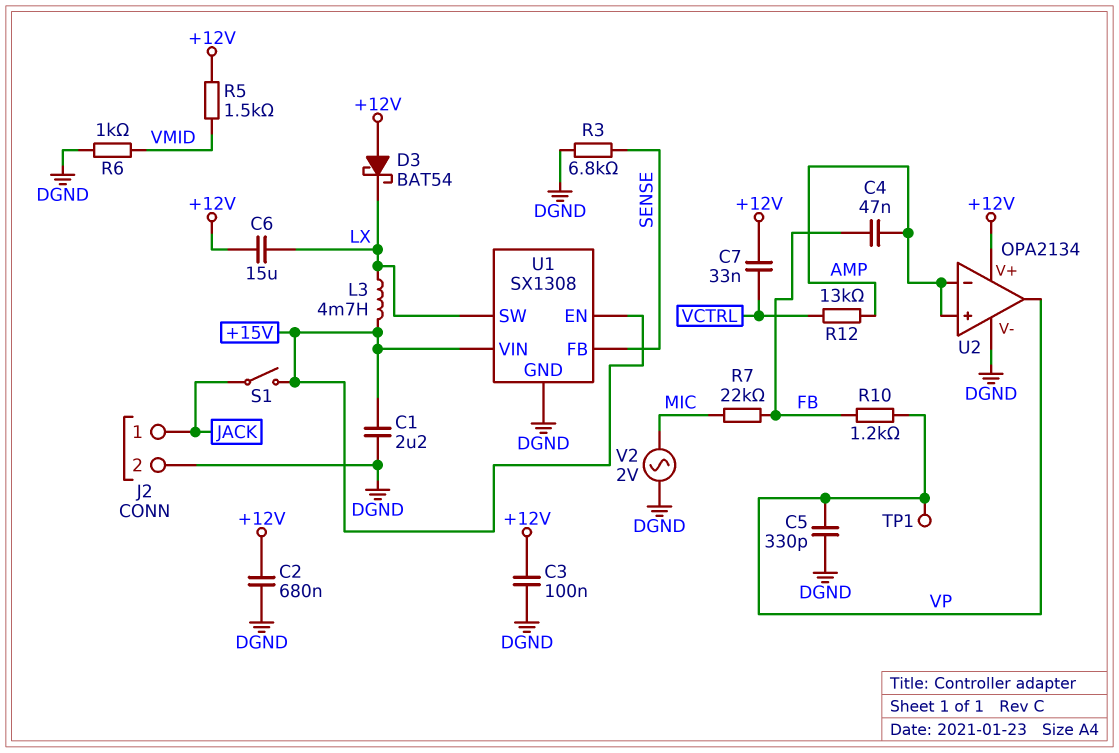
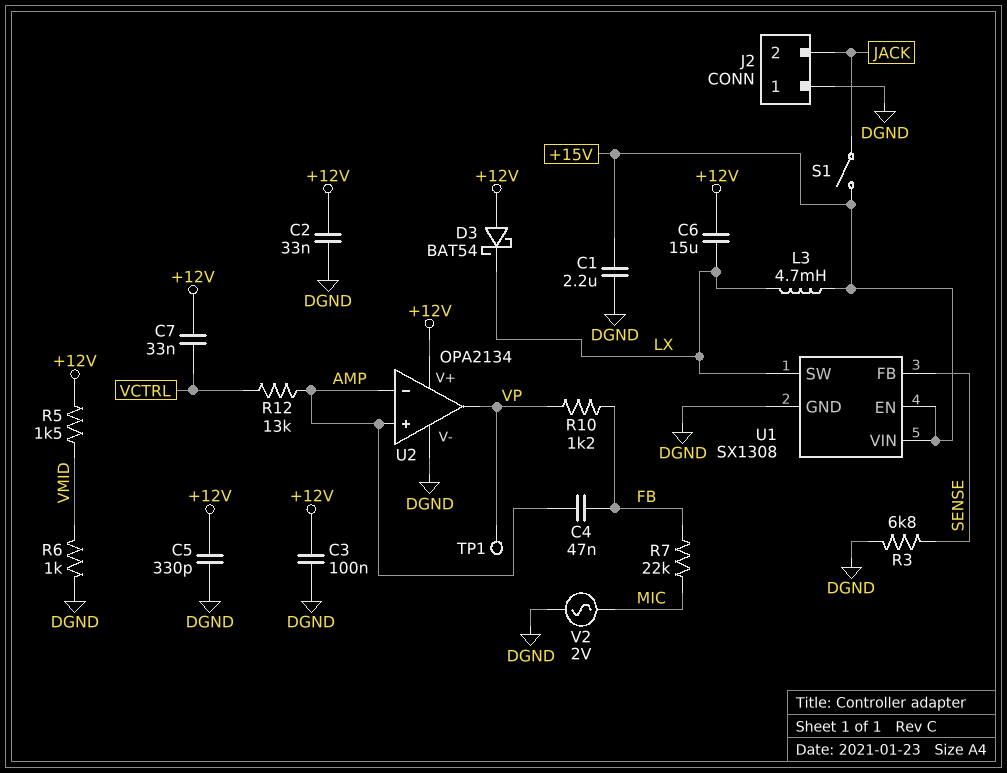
C2: 680nF (+12V, DGND) -> 33nF (+12V, DGND)
C5: 330pF (DGND, VP) -> 330pF (+12V, DGND)
J2 pin 1: JACK -> DGND
J2 pin 2: DGND -> JACK

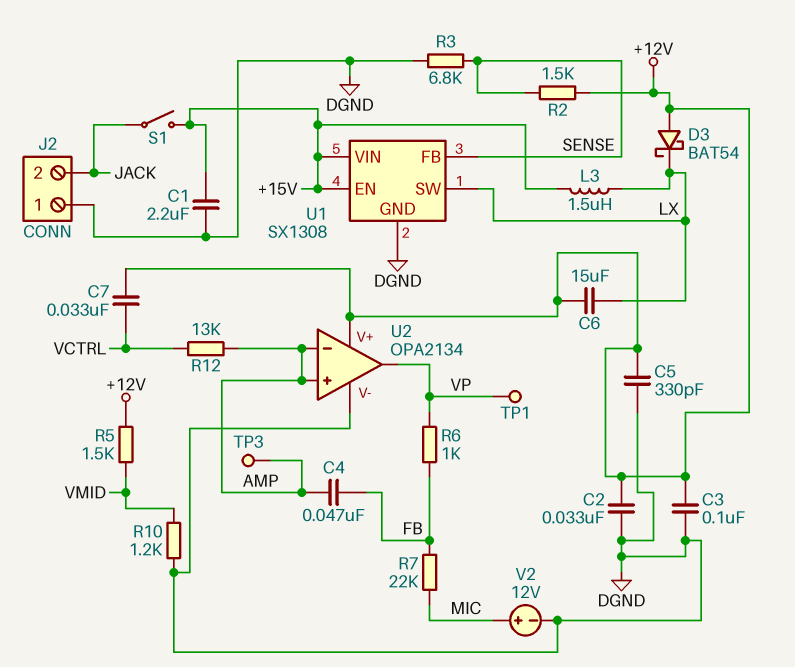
L3: 4.7mH (+15V, LX) -> 1.5uH (+15V, LX)
R2: none -> 1.5k (+12V, SENSE)
R6: 1k (DGND, VMID) -> 1k (FB, VP)
R10: 1.2k (FB, VP) -> 1.2k (DGND, VMID)
TP3: none -> test point (AMP)
V2: AC 2V (DGND, MIC) -> 12V (plus MIC, minus DGND)

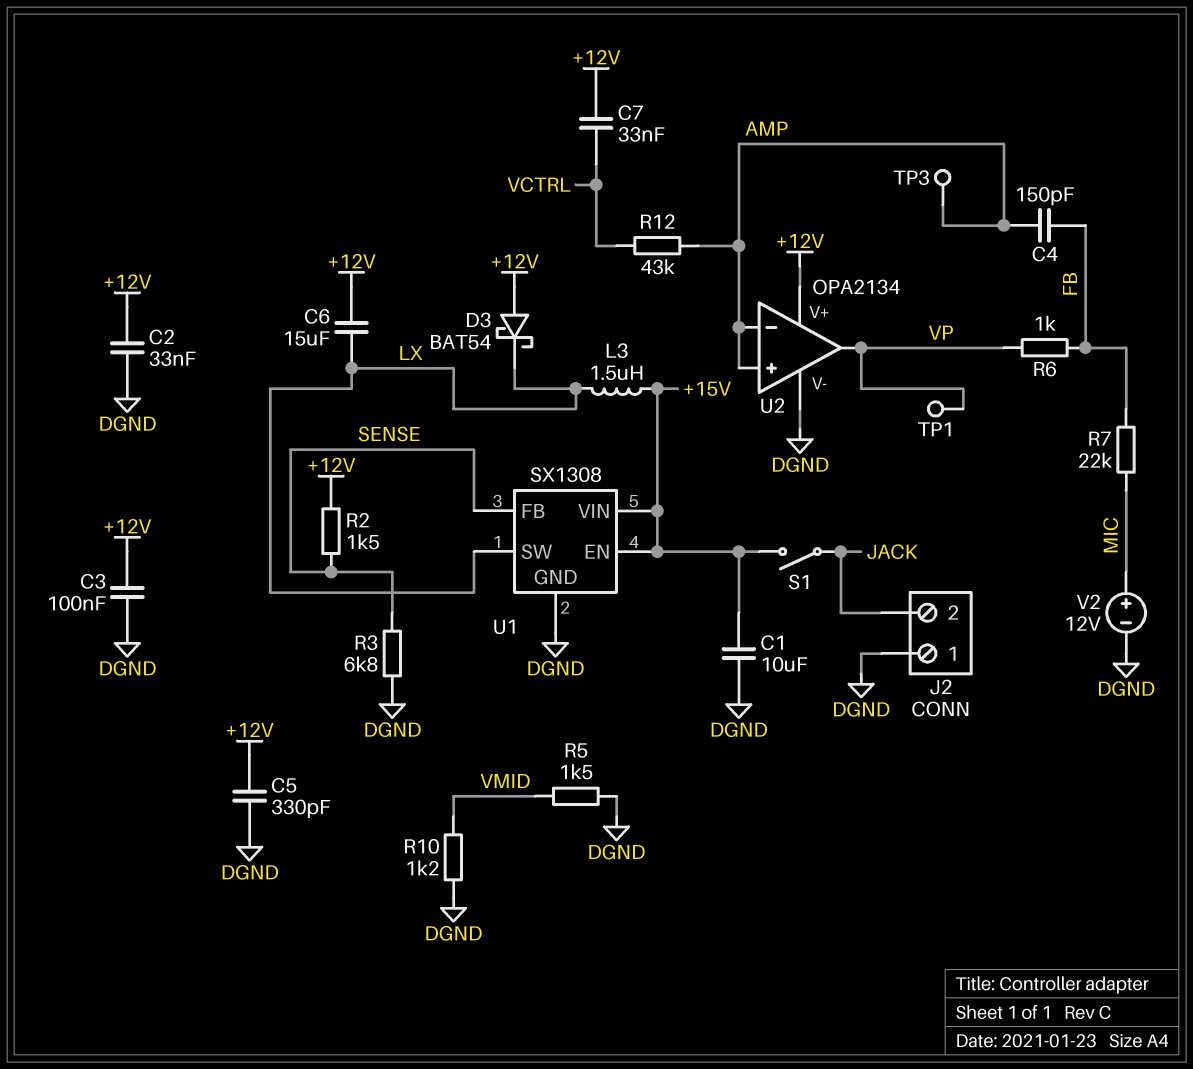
C1: 2.2uF (+15V, DGND) -> 10uF (+15V, DGND)
C4: 47nF (AMP, FB) -> 150pF (AMP, FB)
R5: 1.5k (+12V, VMID) -> 1.5k (DGND, VMID)
R12: 13k (AMP, VCTRL) -> 43k (AMP, VCTRL)

